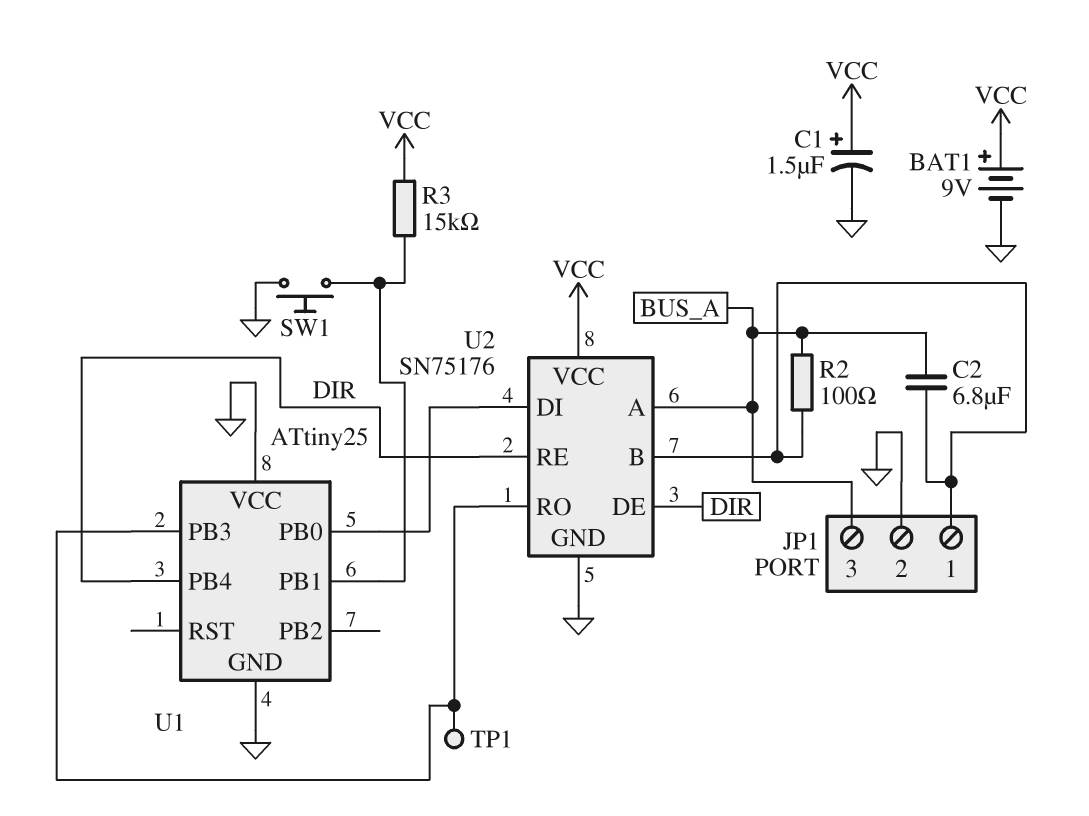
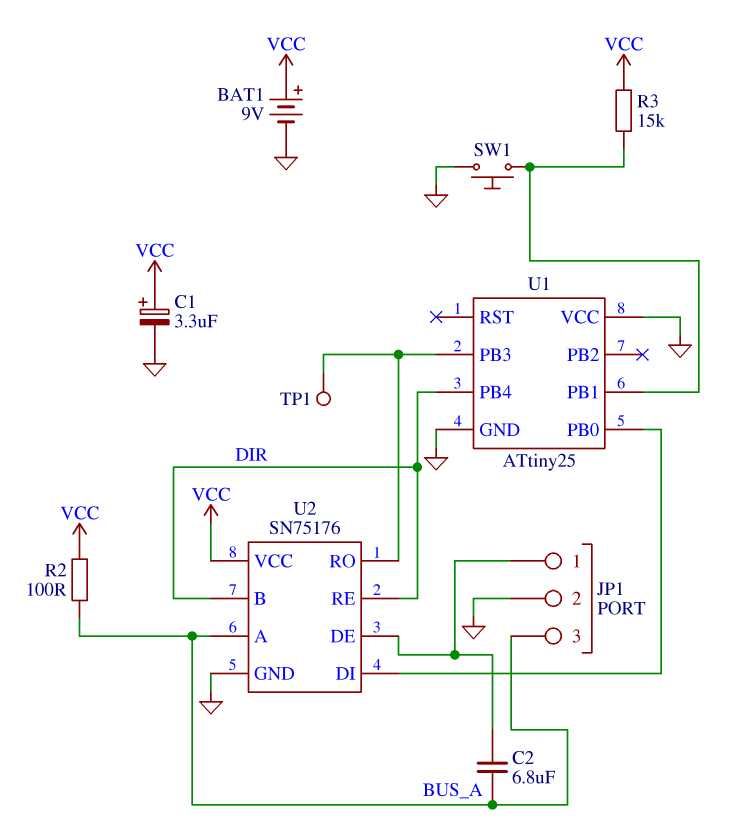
C1: 1.5uF (plus VCC, minus GND) -> 3.3uF (plus VCC, minus GND)
R2: 100 (BUS_A, JP1/1) -> 100 (BUS_A, VCC)
U2 pin B: JP1/1 -> DIR
U2 pin DE: DIR -> JP1/1

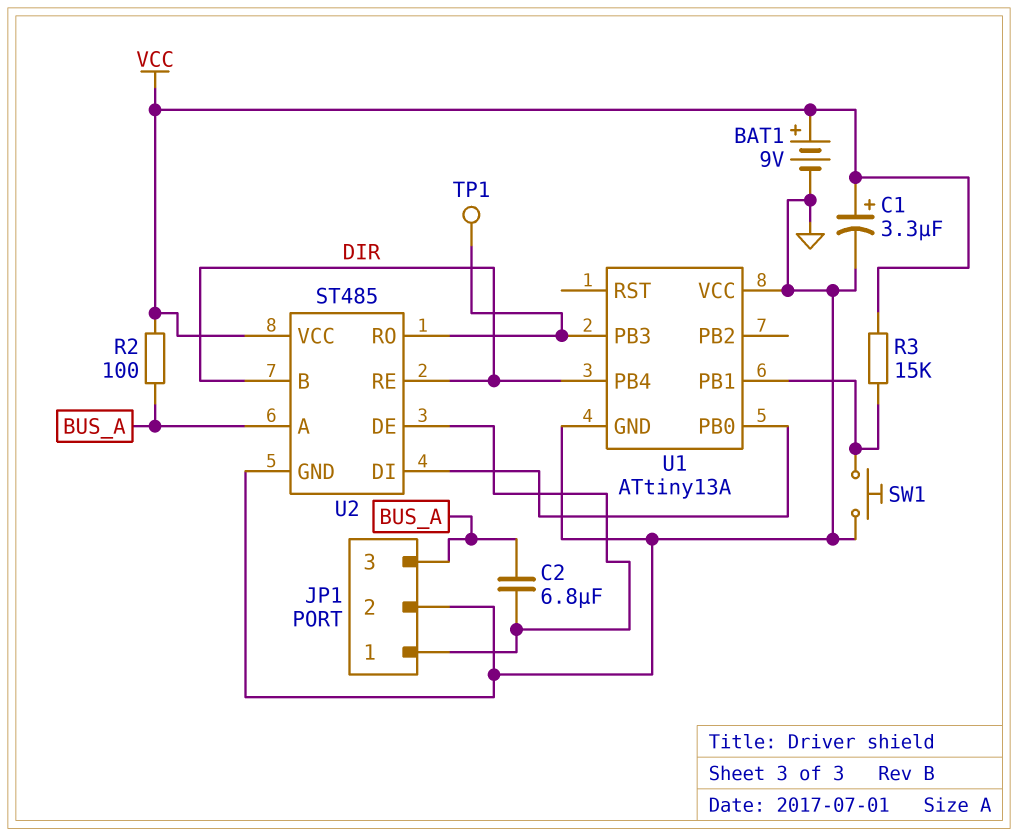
U1: ATtiny25 -> ATtiny13A
U2: SN75176 -> ST485

